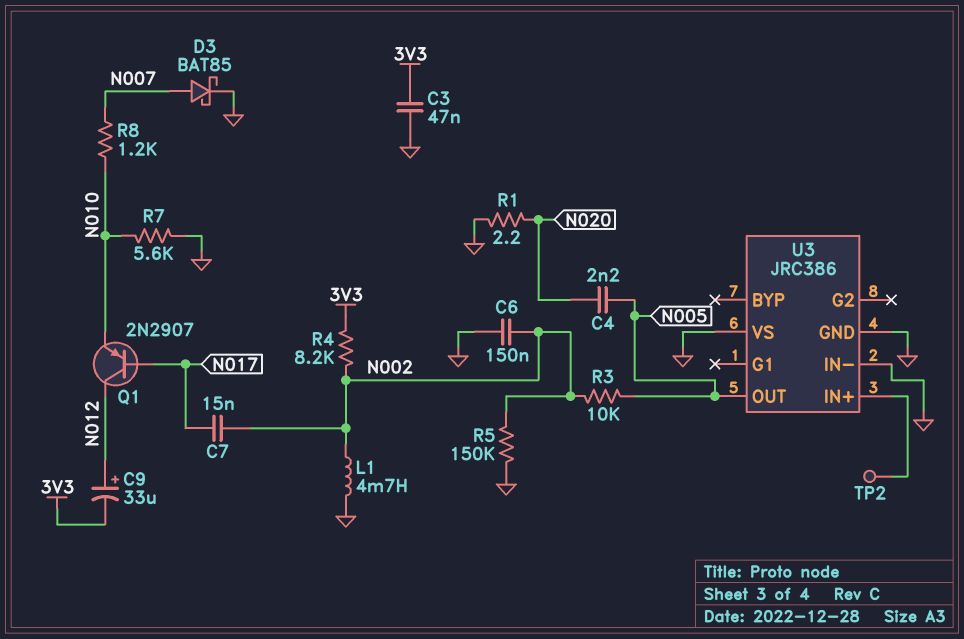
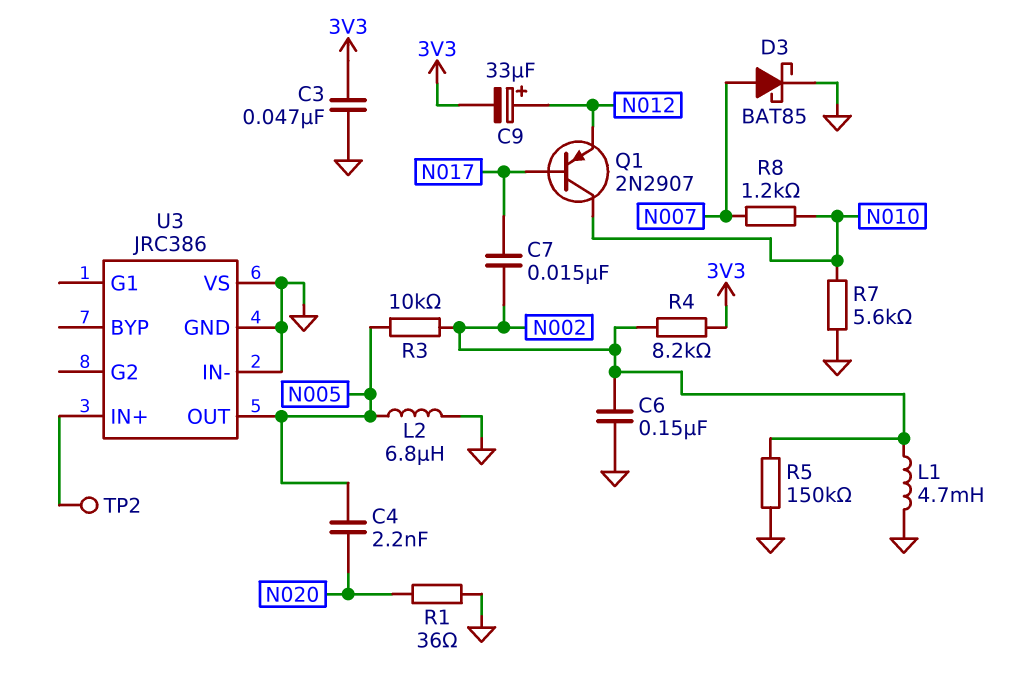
L2: none -> 6.8uH (GND, N005)
Q1: PNP 2N2907 (B N017, C N012, E N010) -> PNP 2N2907 (B N017, C N010, E N012)
R1: 2.2 (GND, N020) -> 36 (GND, N020)

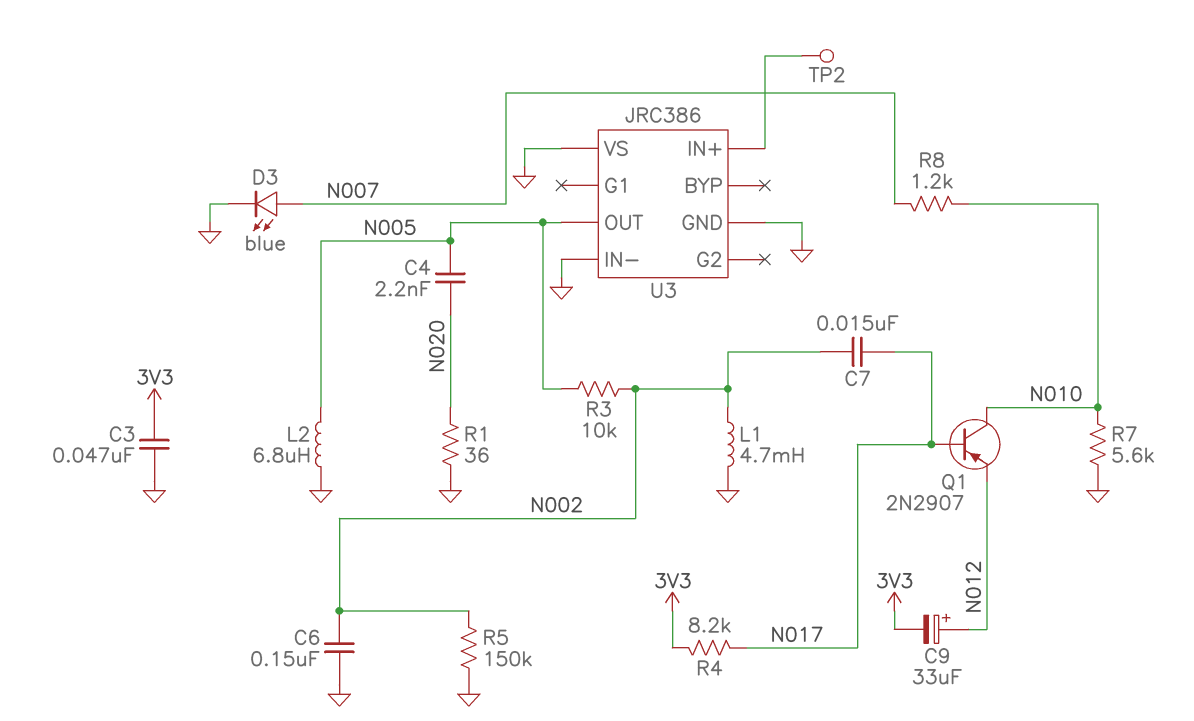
D3: schottky BAT85 (A N007, K GND) -> LED blue (A N007, K GND)
R4: 8.2k (3V3, N002) -> 8.2k (3V3, N017)

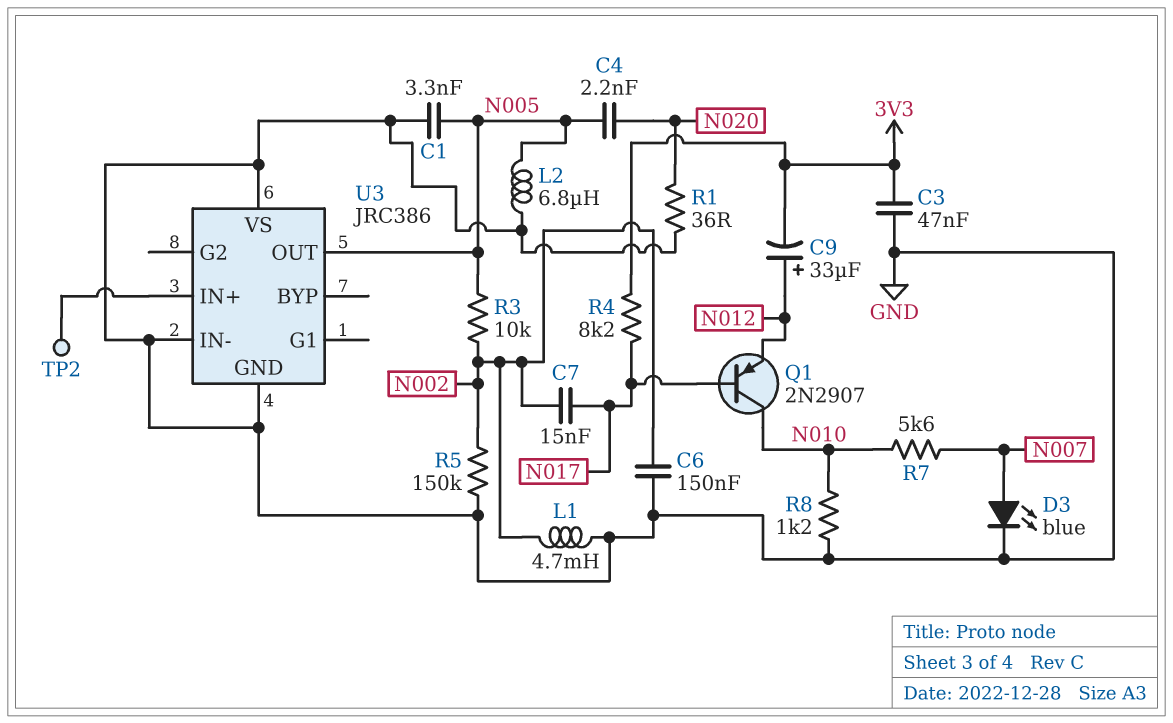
C1: none -> 3.3nF (GND, N005)
R7: 5.6k (GND, N010) -> 5.6k (N007, N010)
R8: 1.2k (N007, N010) -> 1.2k (GND, N010)

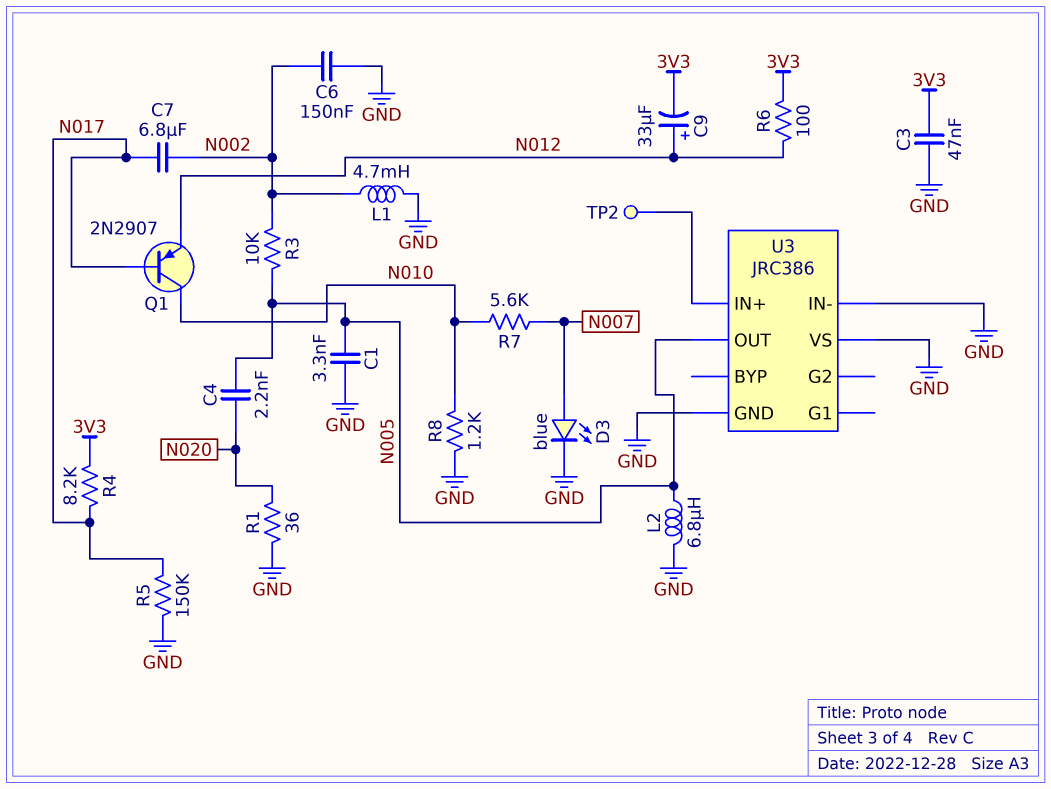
C7: 15nF (N002, N017) -> 6.8uF (N002, N017)
R5: 150k (GND, N002) -> 150k (GND, N017)
R6: none -> 100 (3V3, N012)

